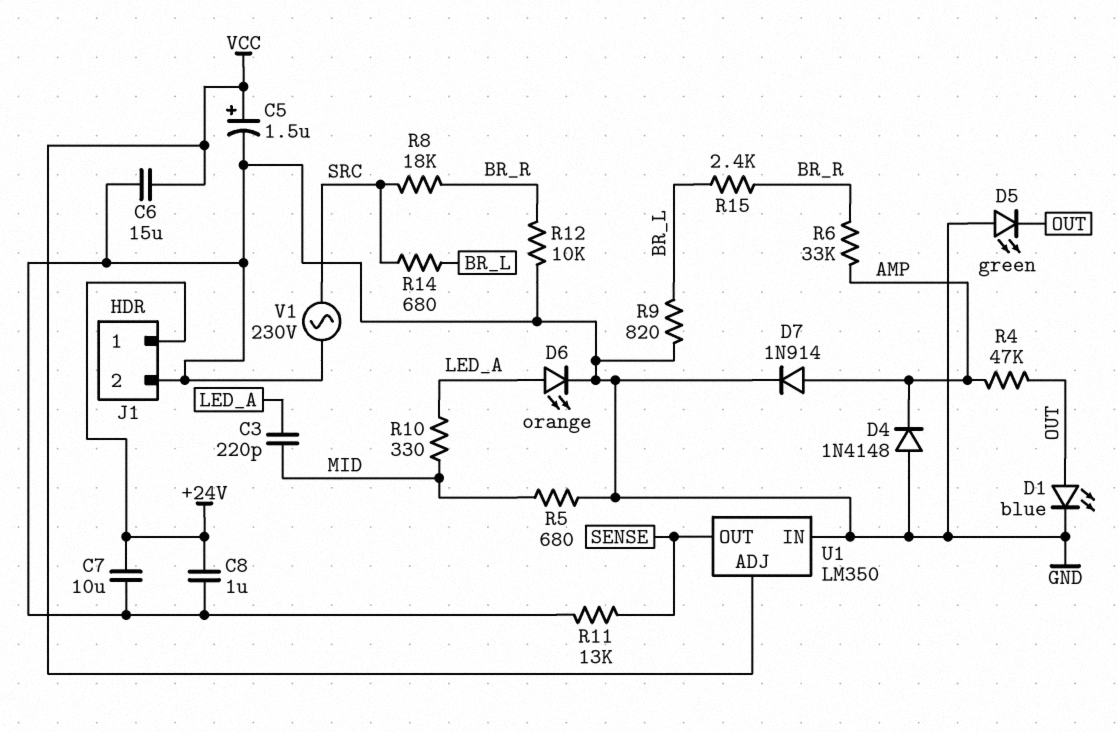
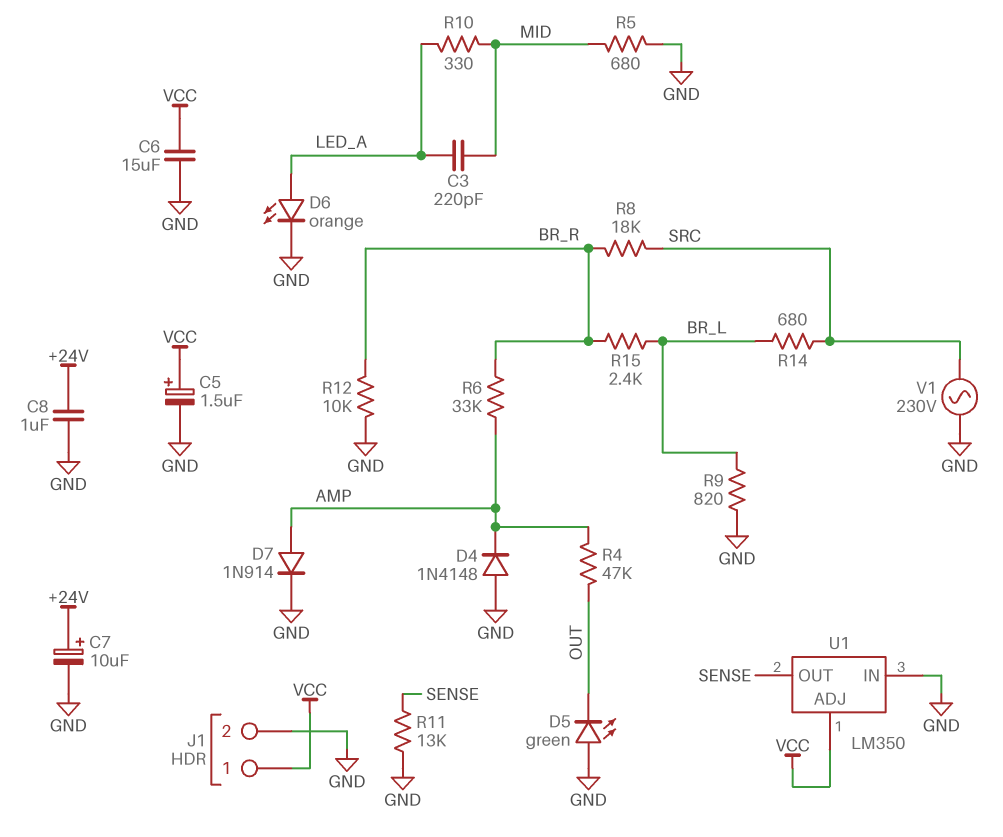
C7: 10uF (+24V, GND) -> 10uF (plus +24V, minus GND)
D1: LED blue (A OUT, K GND) -> none
J1 pin 1: +24V -> VCC

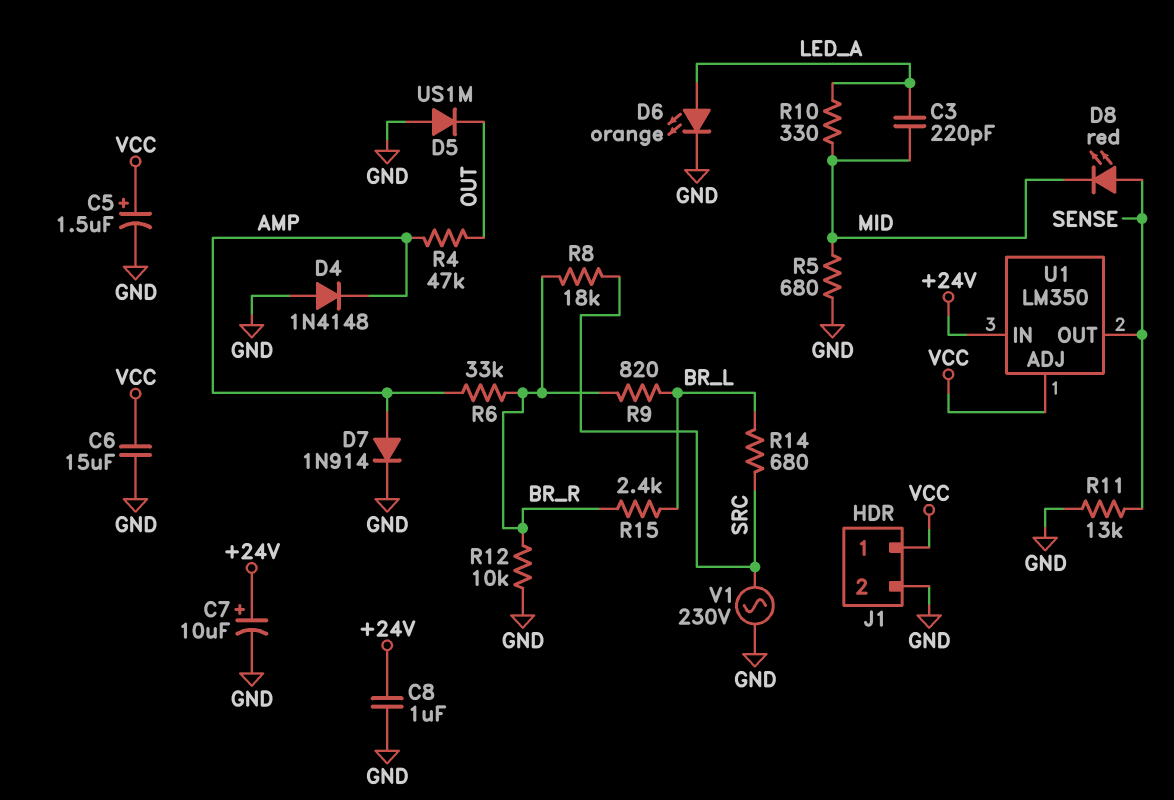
D5: LED green (A GND, K OUT) -> diode US1M (A GND, K OUT)
D8: none -> LED red (A SENSE, K MID)
R9: 820 (BR_L, GND) -> 820 (BR_L, BR_R)
U1 pin IN: GND -> +24V

